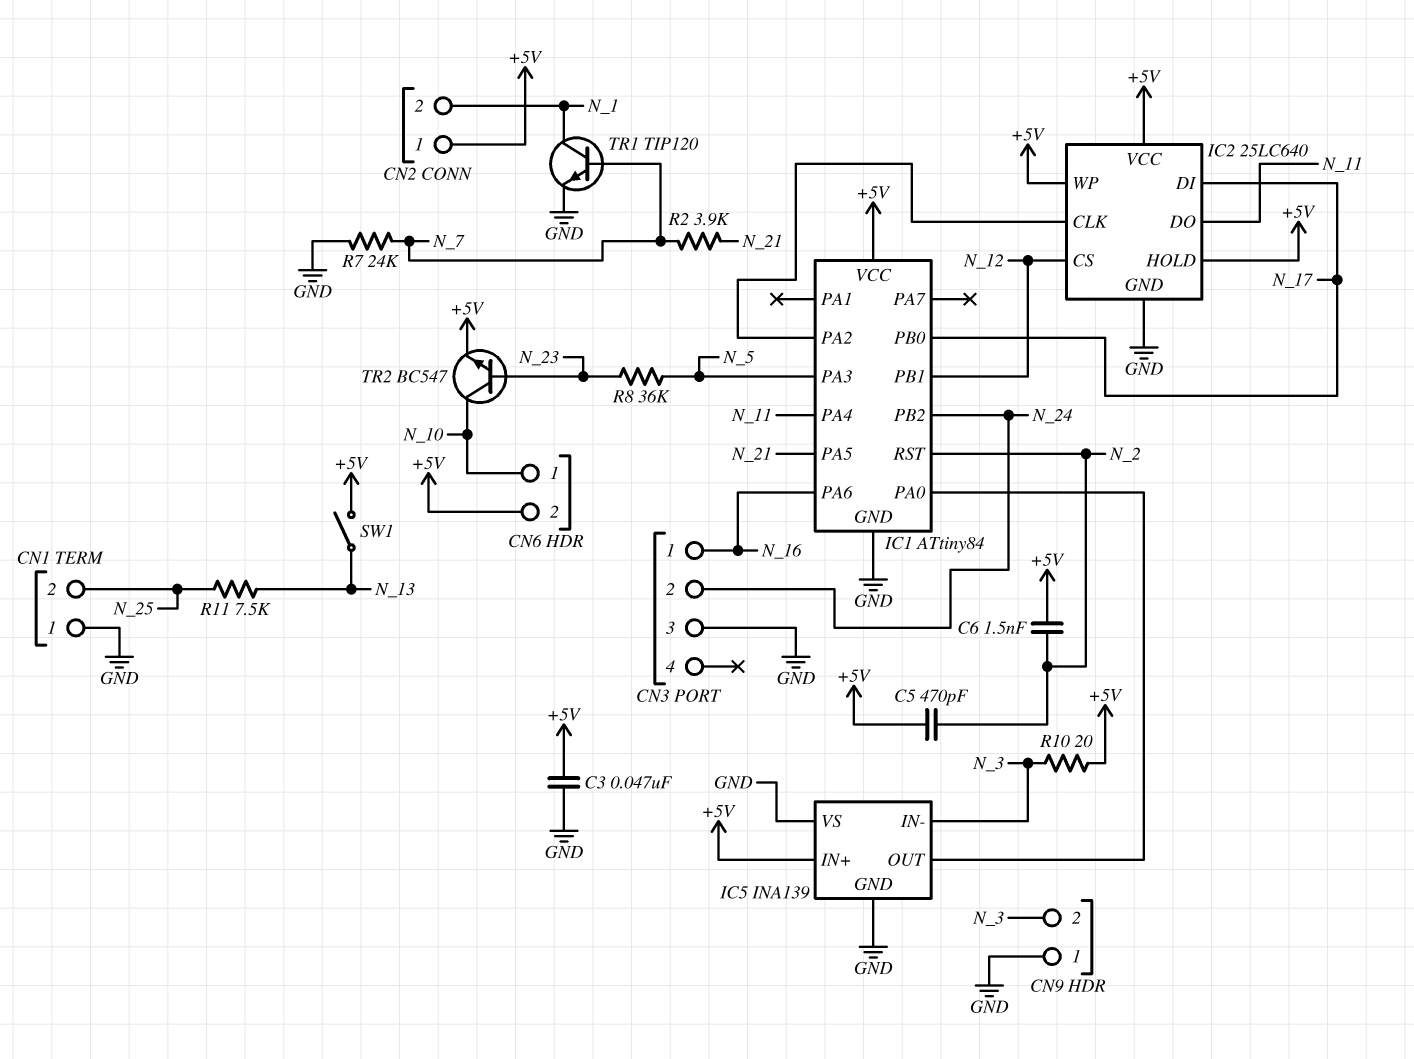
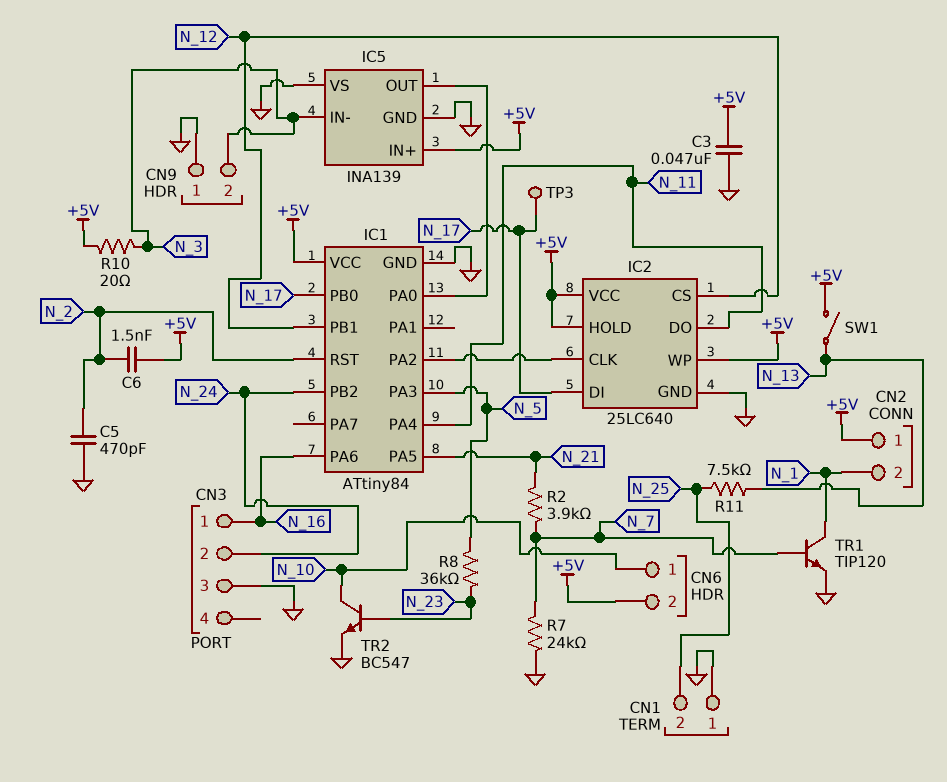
C5: 470pF (+5V, N_2) -> 470pF (GND, N_2)
TP3: none -> test point (N_17)
TR2: NPN BC547 (B N_23, C N_10, E +5V) -> NPN BC547 (B N_23, C N_10, E GND)

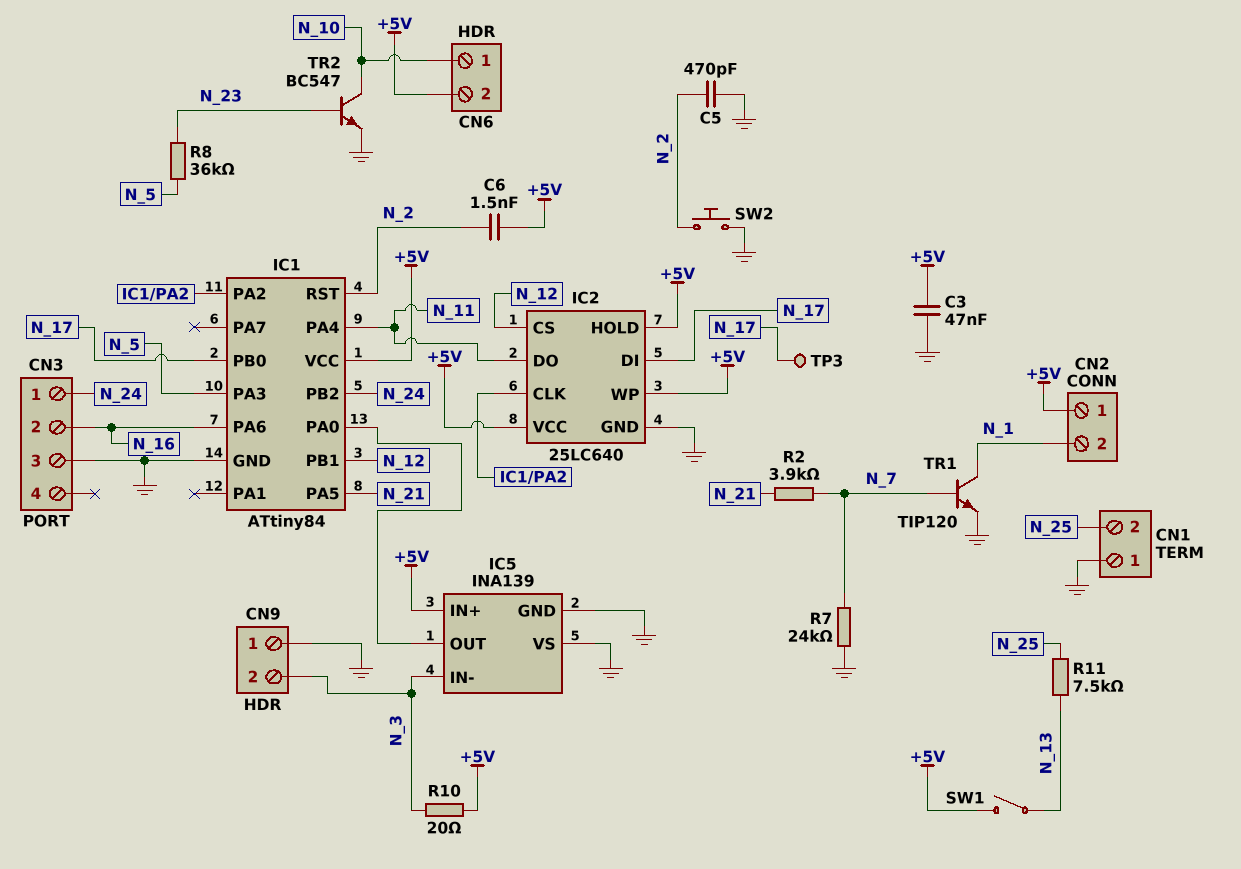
CN3 pin 1: N_16 -> N_24
CN3 pin 2: N_24 -> N_16
SW2: none -> button (GND, N_2)

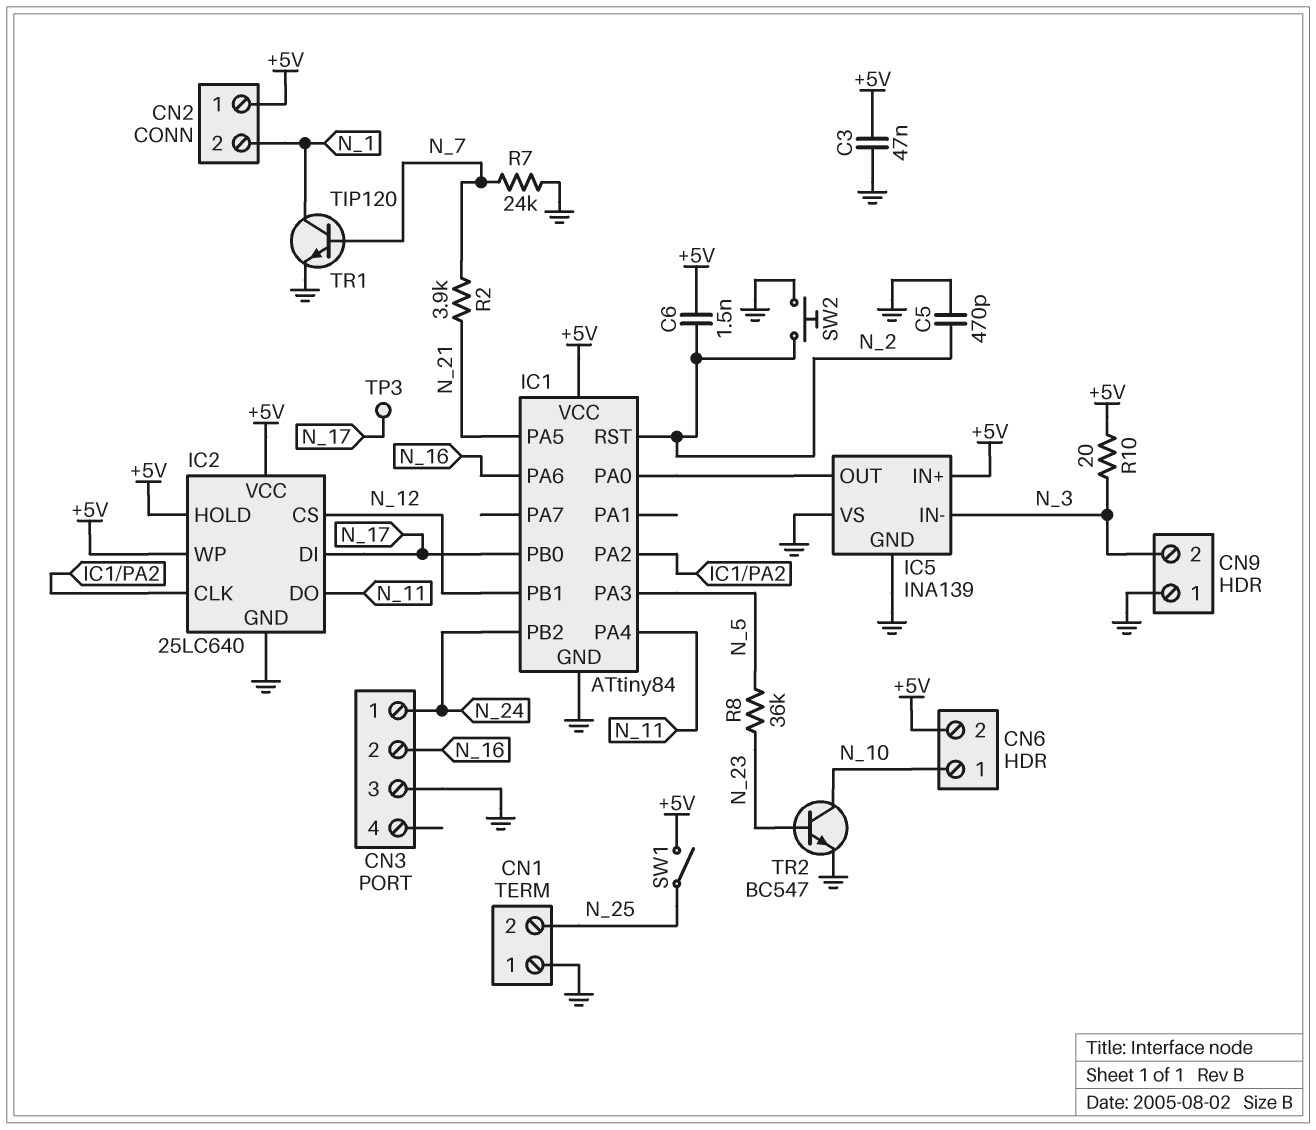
R11: 7.5k (N_13, N_25) -> none
SW1: switch (+5V, N_13) -> switch (+5V, N_25)

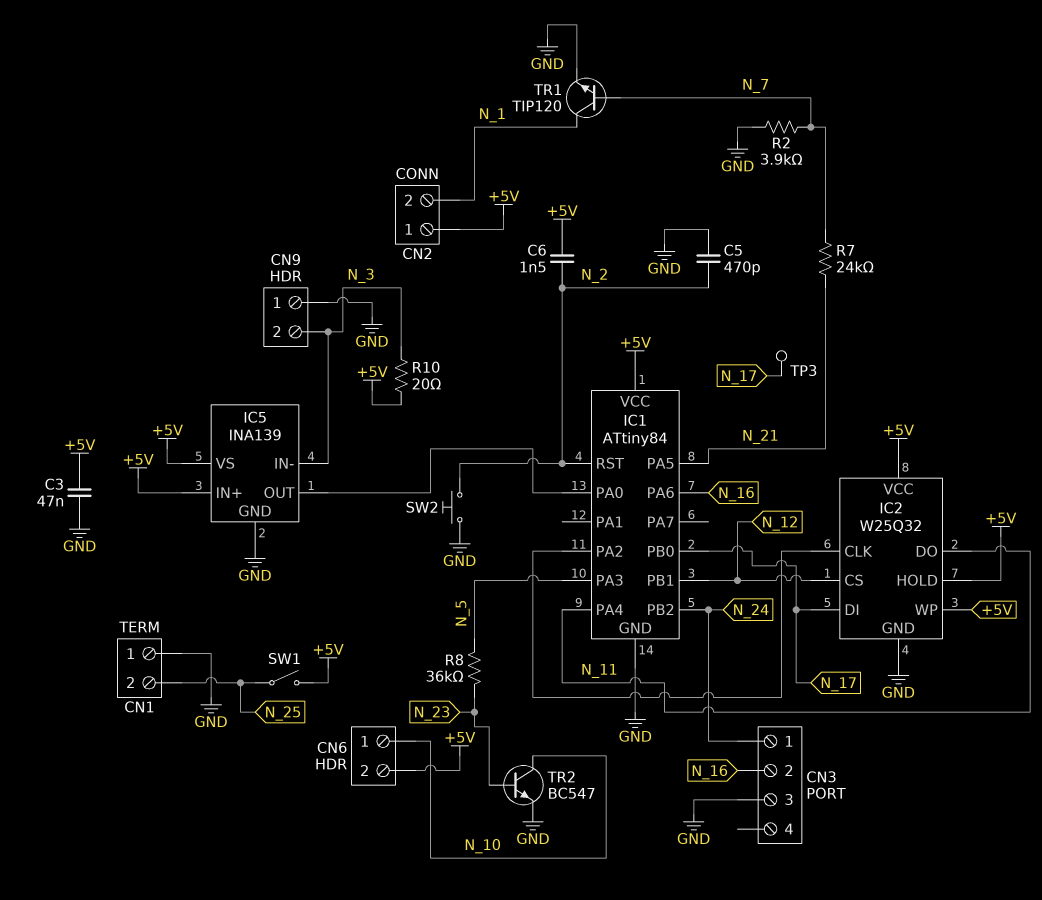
IC2: 25LC640 -> W25Q32
IC5 pin VS: GND -> +5V
R2: 3.9k (N_7, N_21) -> 3.9k (GND, N_7)
R7: 24k (GND, N_7) -> 24k (N_7, N_21)

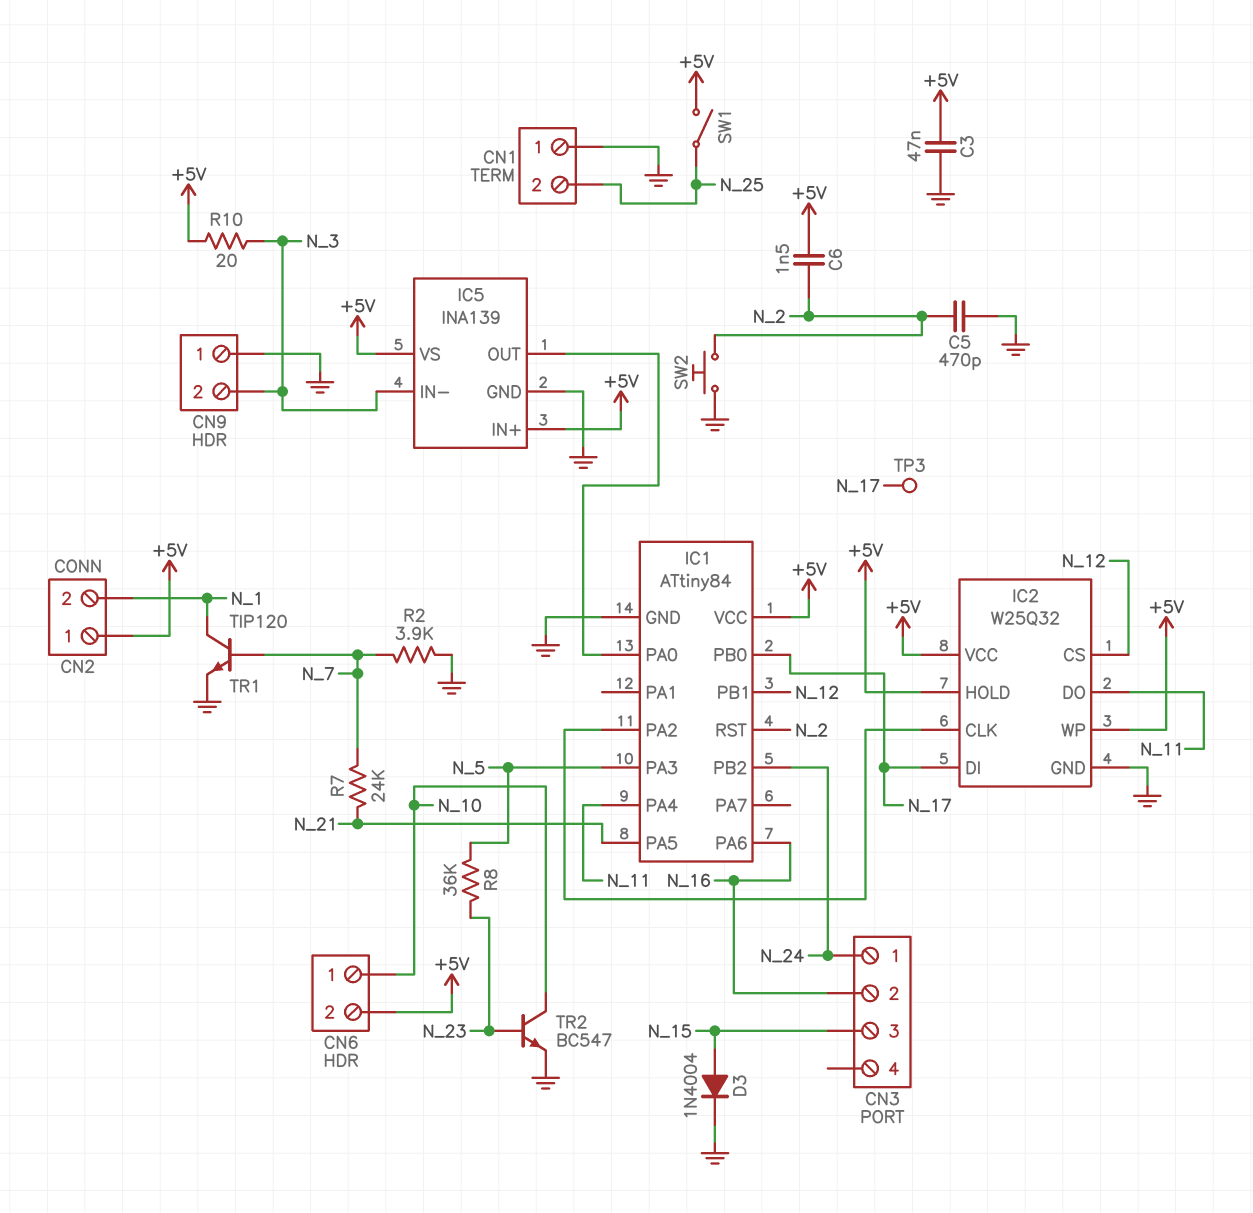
CN3 pin 3: GND -> N_15
D3: none -> diode 1N4004 (A N_15, K GND)

